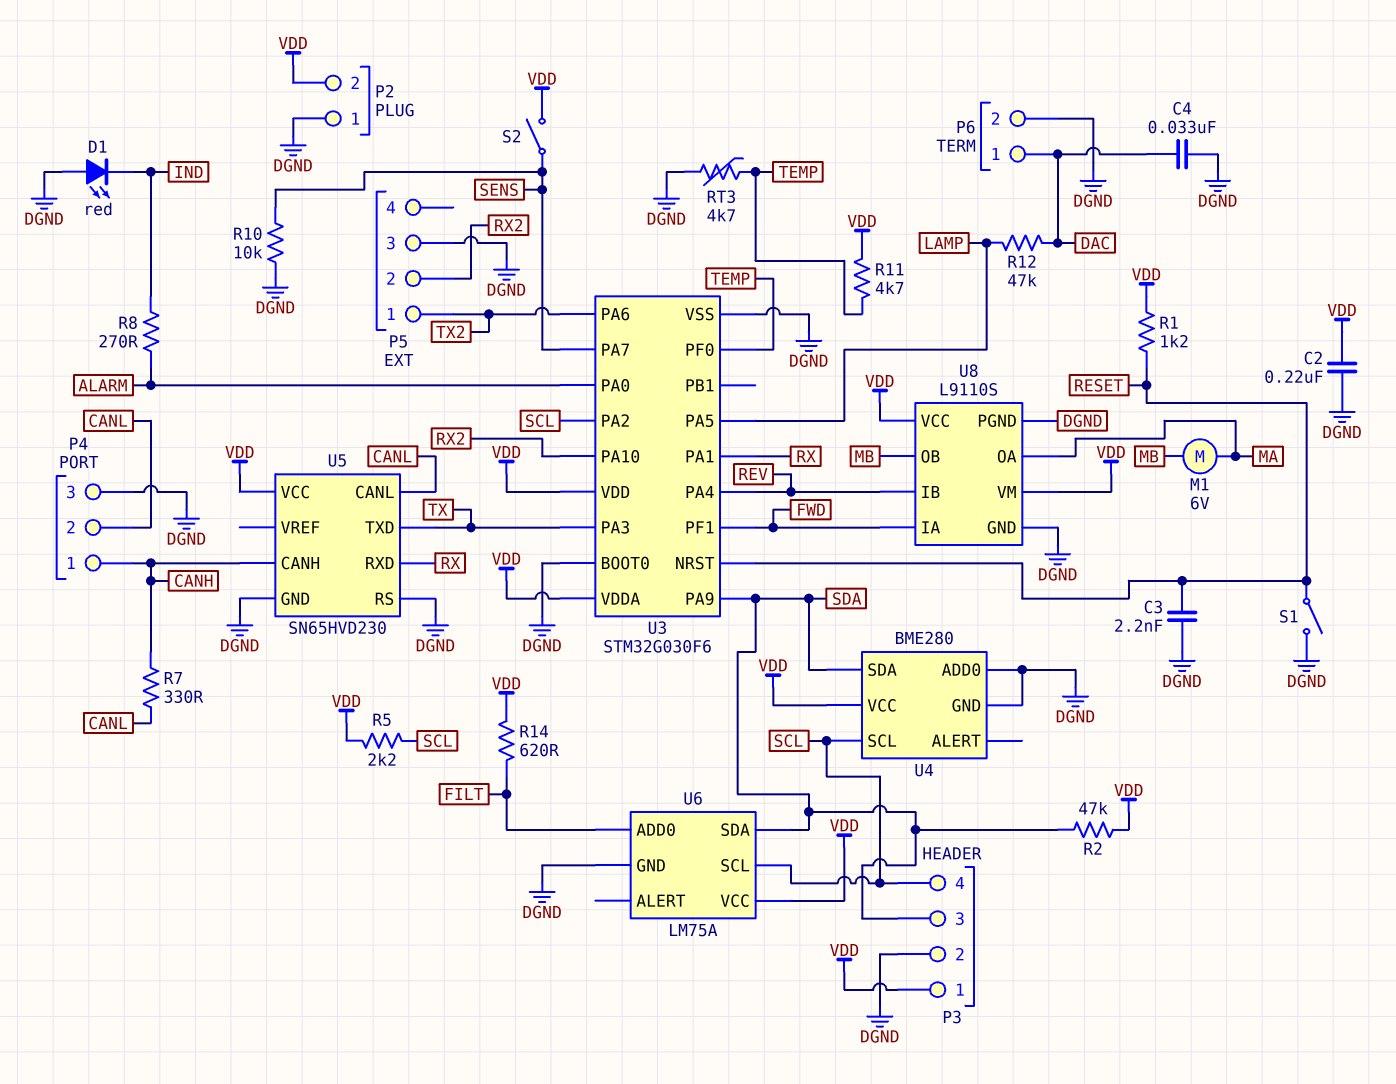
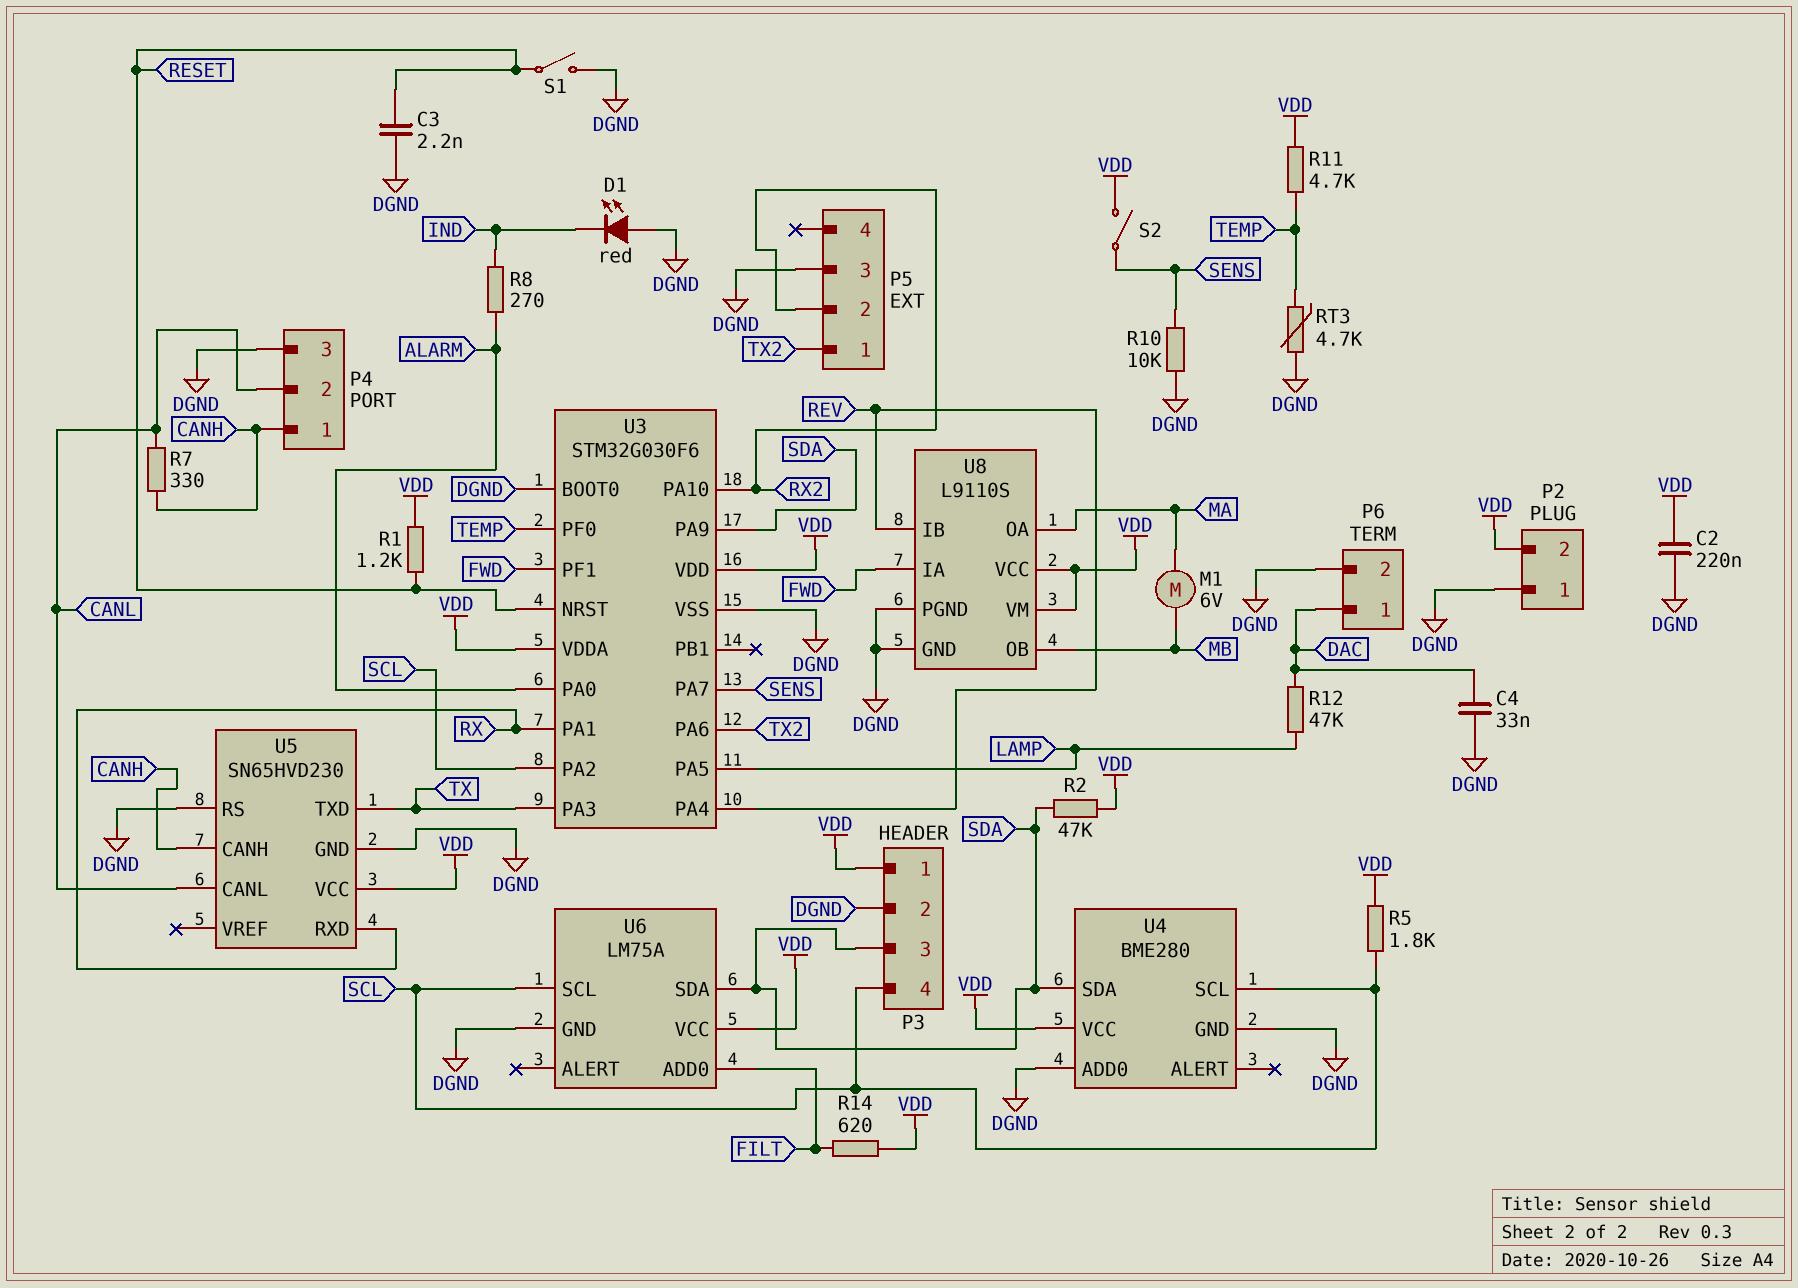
R5: 2.2k (SCL, VDD) -> 1.8k (SCL, VDD)

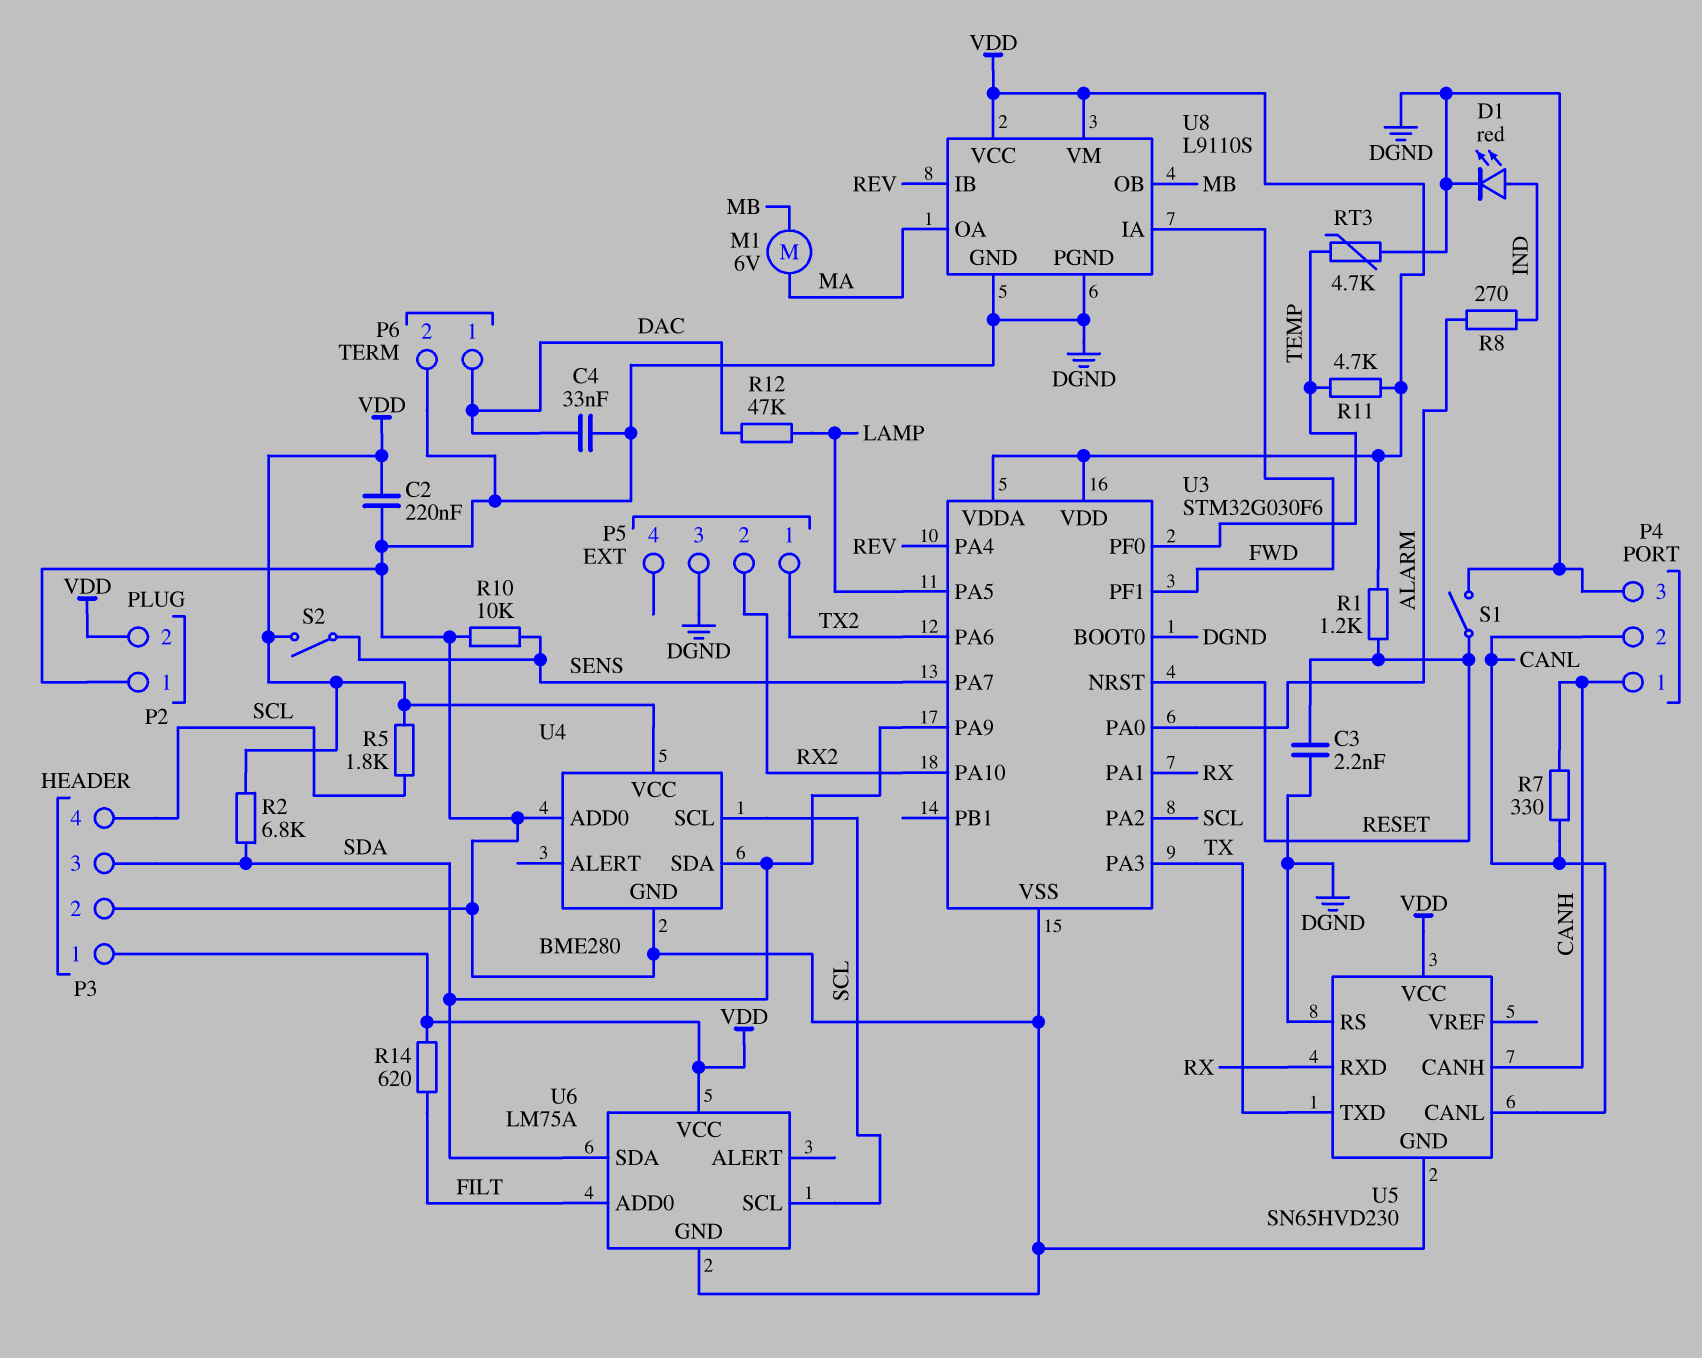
D1: LED red (A DGND, K IND) -> LED red (A IND, K DGND)
R2: 47k (SDA, VDD) -> 6.8k (SDA, VDD)

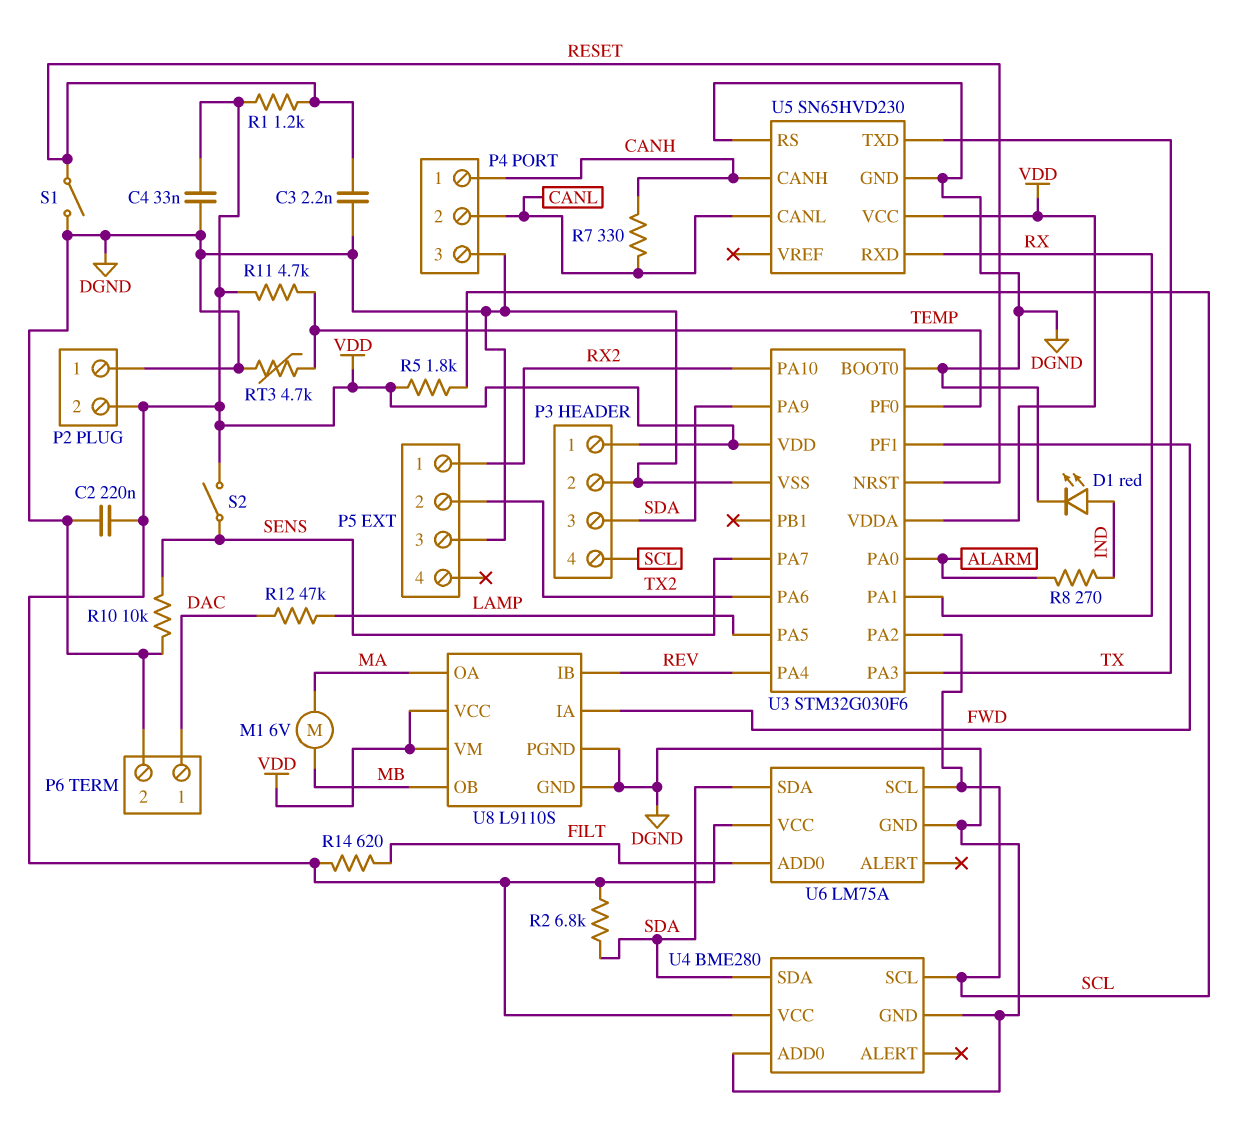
C4: 33nF (DAC, DGND) -> 33nF (DGND, VDD)
P5 pin 1: TX2 -> RX2
P5 pin 2: RX2 -> TX2

